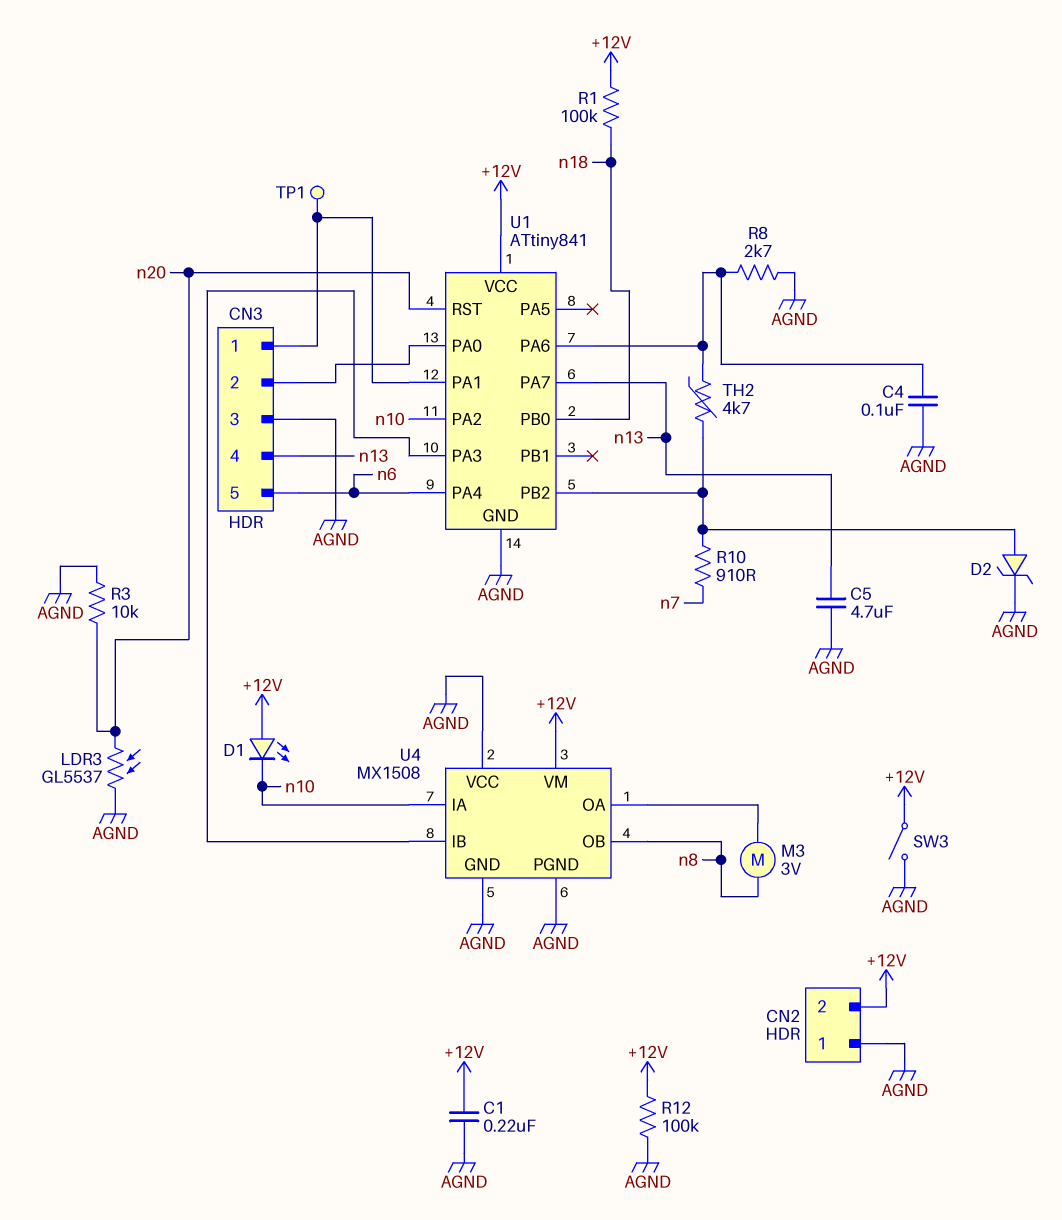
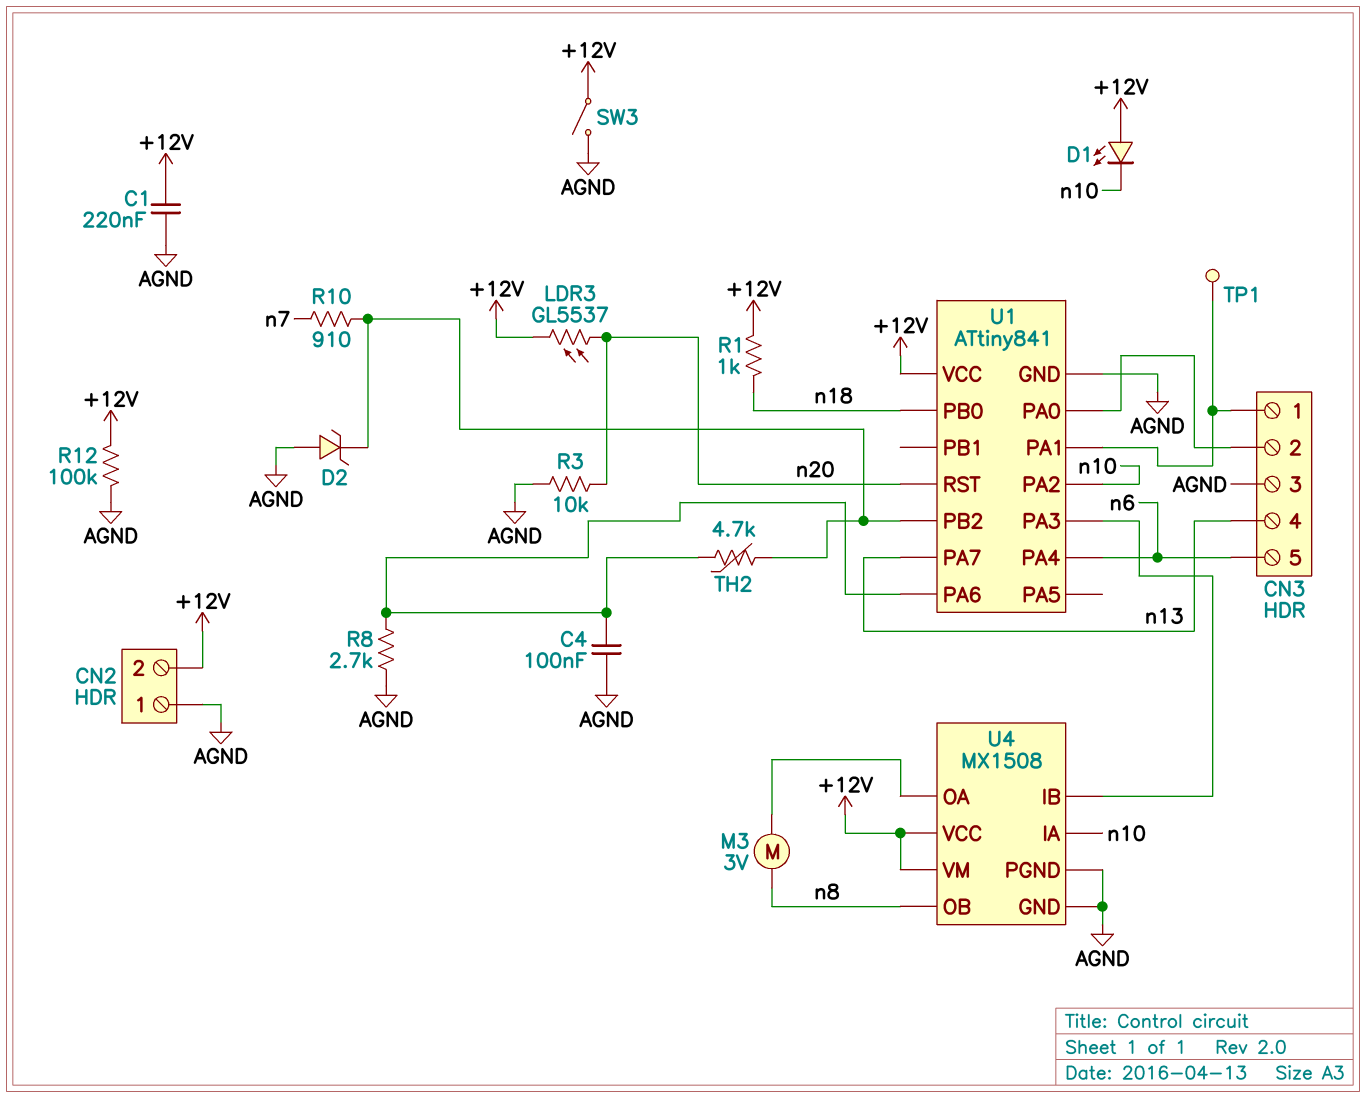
C5: 4.7uF (AGND, n13) -> none
D2: zener (A U1/PB2, K AGND) -> zener (A AGND, K U1/PB2)
LDR3: GL5537 (AGND, n20) -> GL5537 (+12V, n20)
R1: 100k (+12V, n18) -> 1k (+12V, n18)
U4 pin VCC: AGND -> +12V

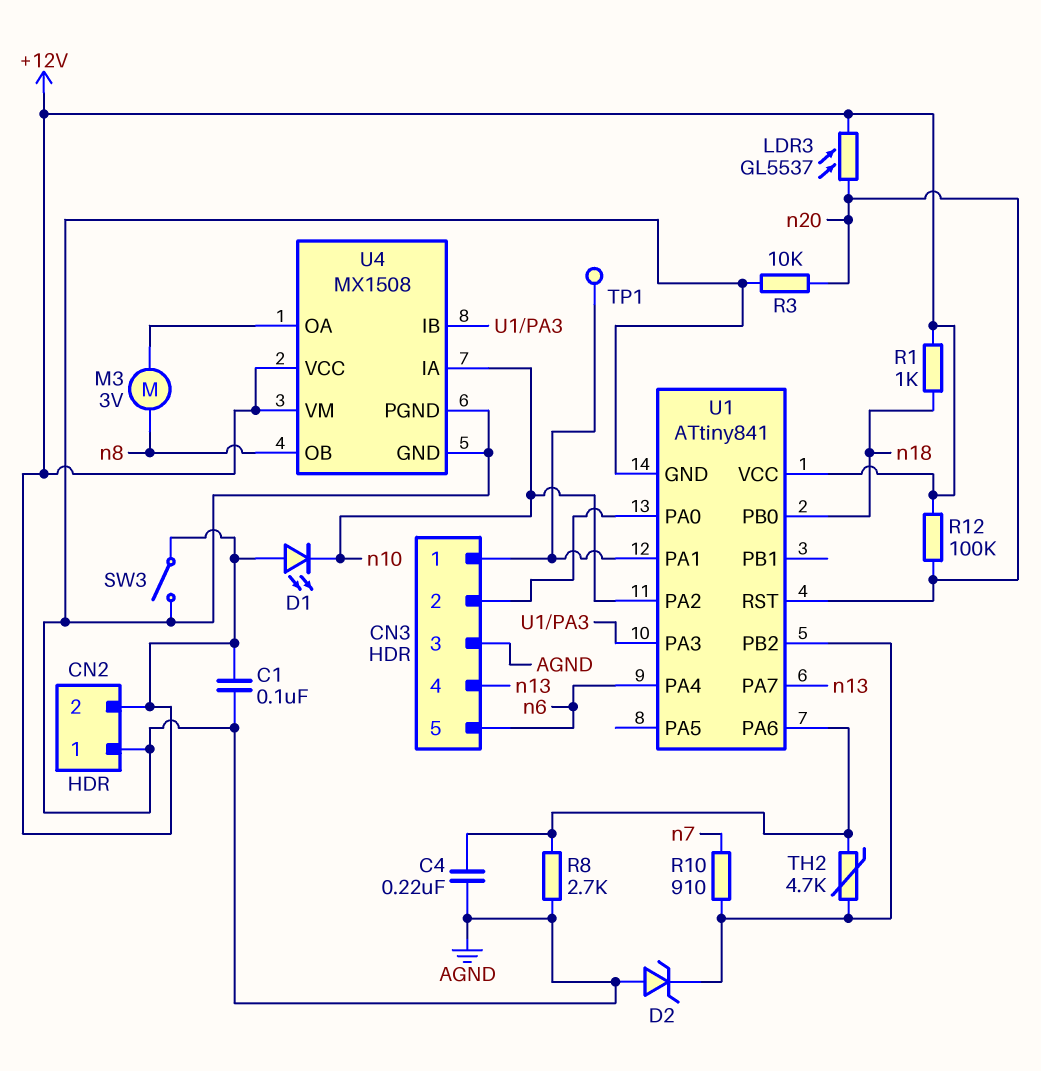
C1: 220nF (+12V, AGND) -> 100nF (+12V, AGND)
C4: 100nF (AGND, U1/PA6) -> 220nF (AGND, U1/PA6)
R12: 100k (+12V, AGND) -> 100k (+12V, n20)

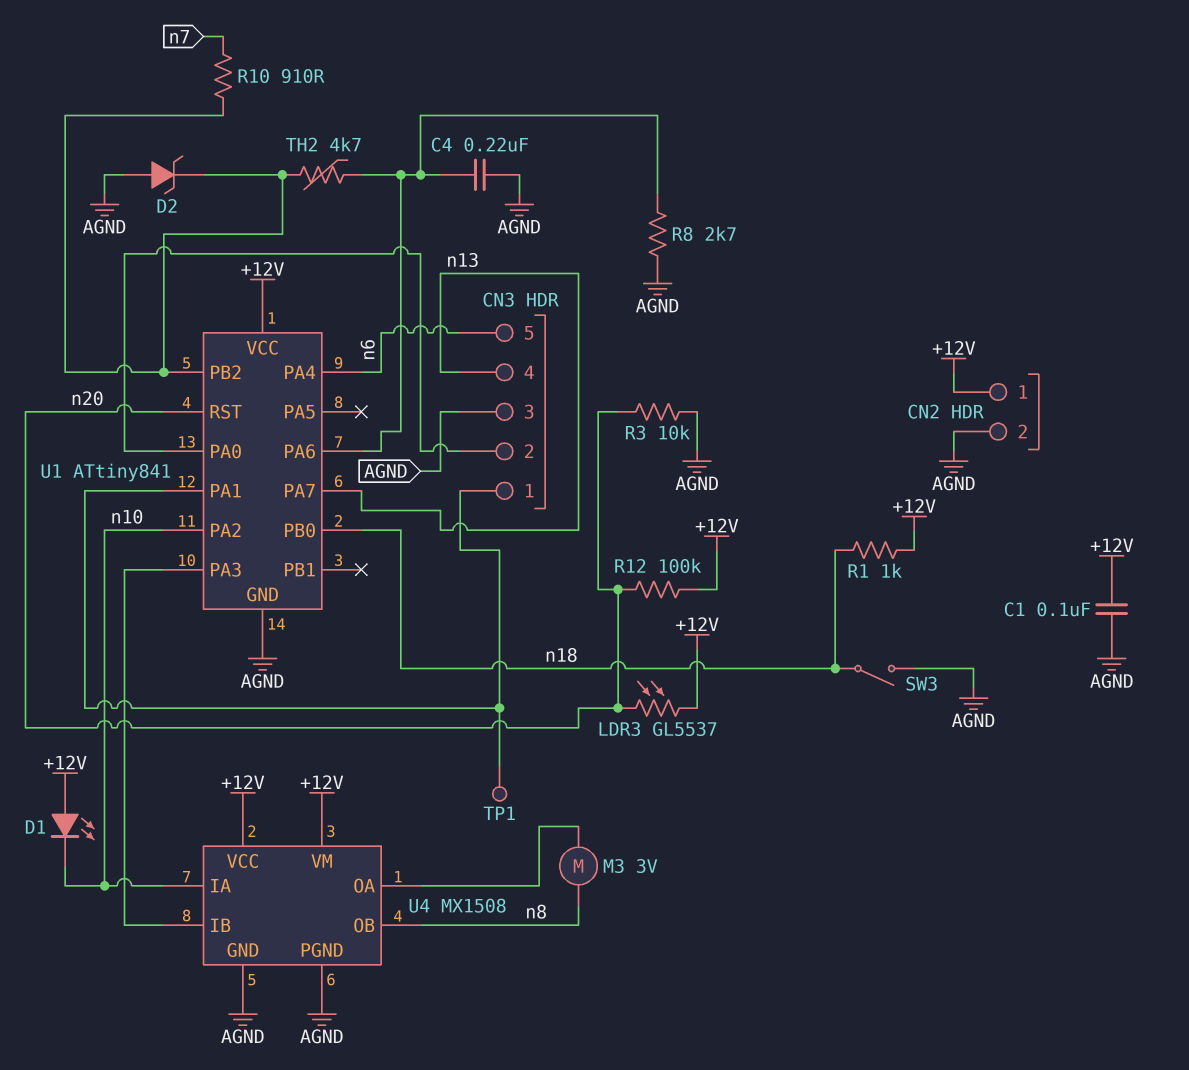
CN2 pin 1: AGND -> +12V
CN2 pin 2: +12V -> AGND
SW3: switch (+12V, AGND) -> switch (AGND, n18)

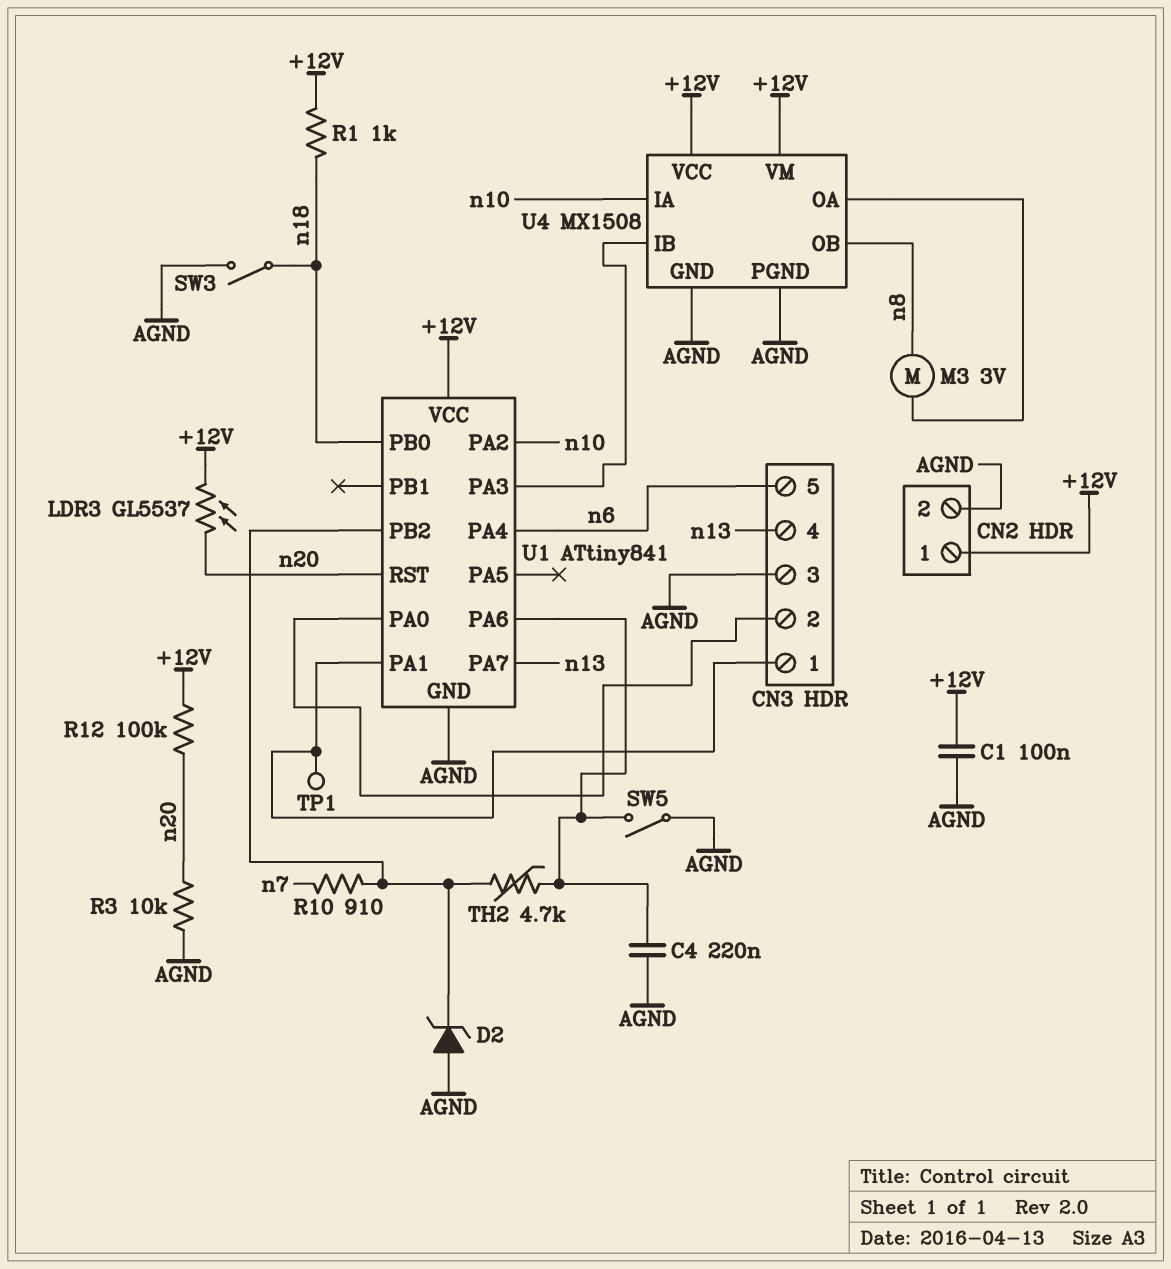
D1: LED (A +12V, K n10) -> none
R8: 2.7k (AGND, U1/PA6) -> none
SW5: none -> switch (AGND, U1/PA6)

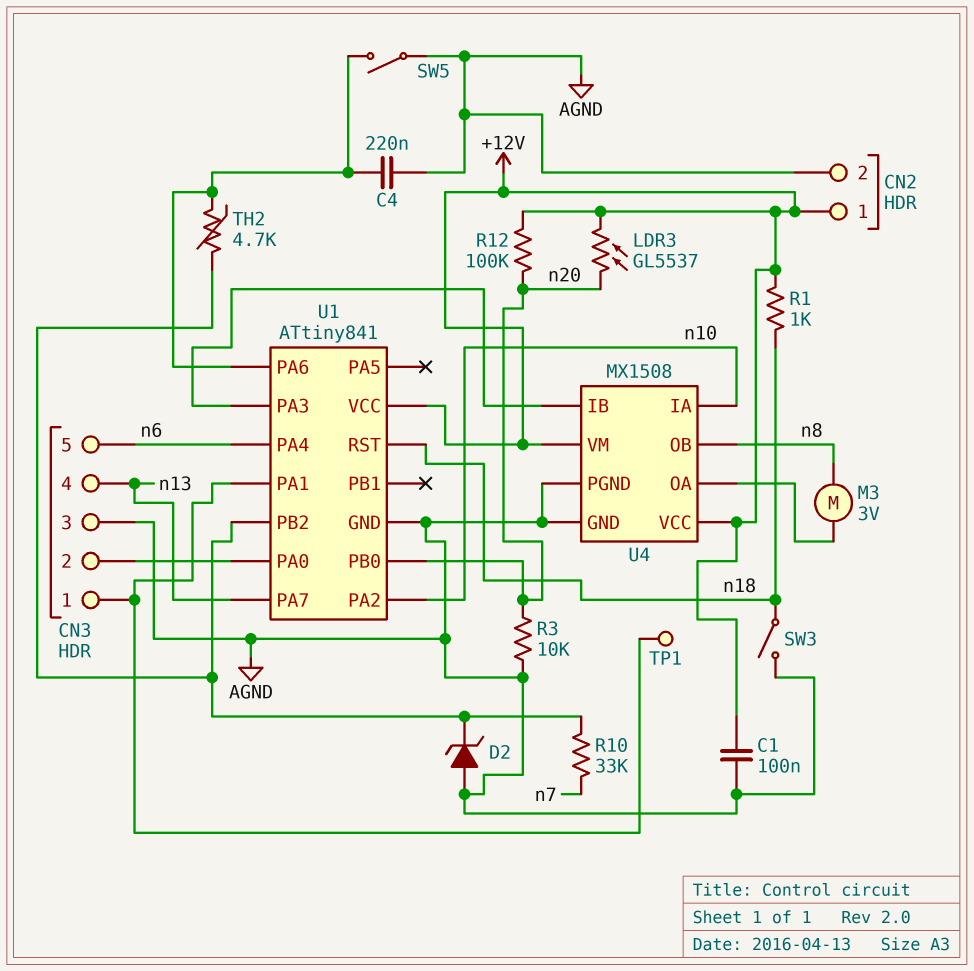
R10: 910 (U1/PB2, n7) -> 33k (U1/PB2, n7)
U1 pin PB0: n18 -> n20
U1 pin RST: n20 -> n18

